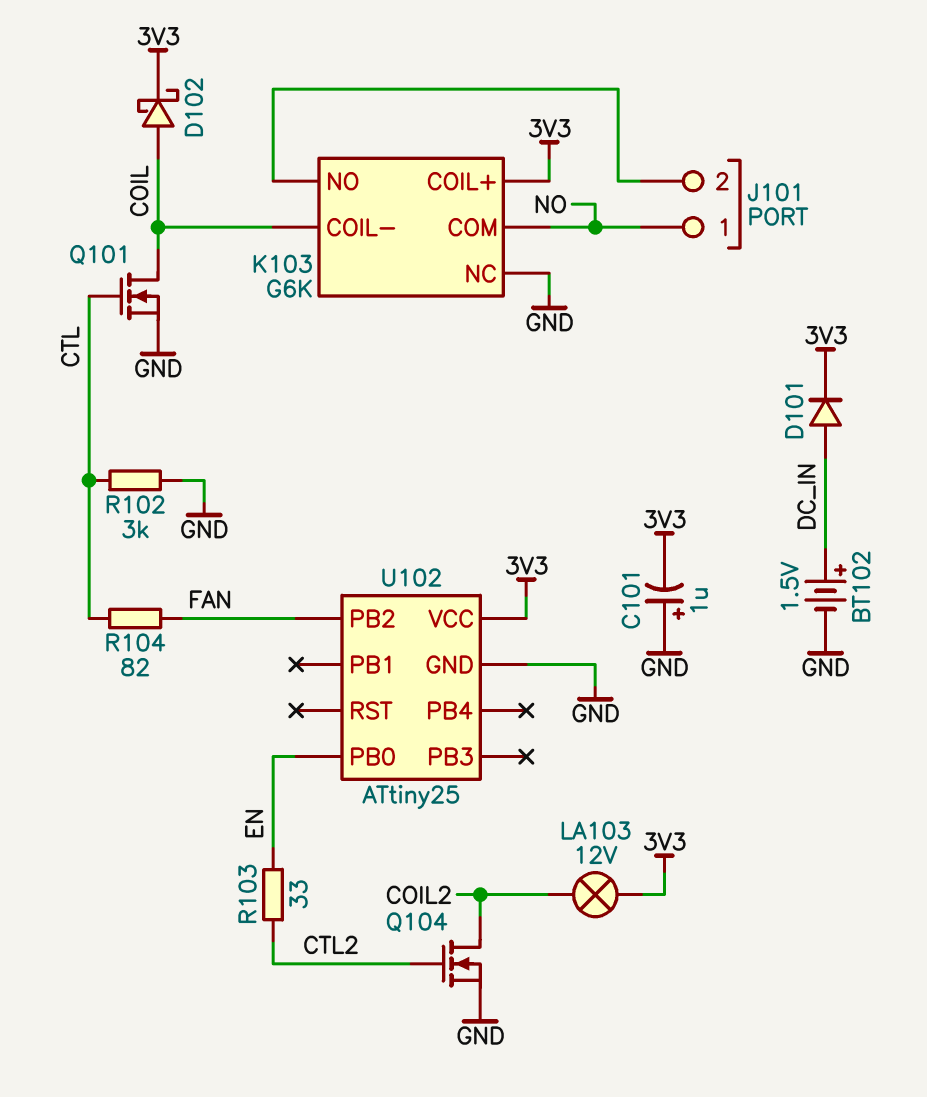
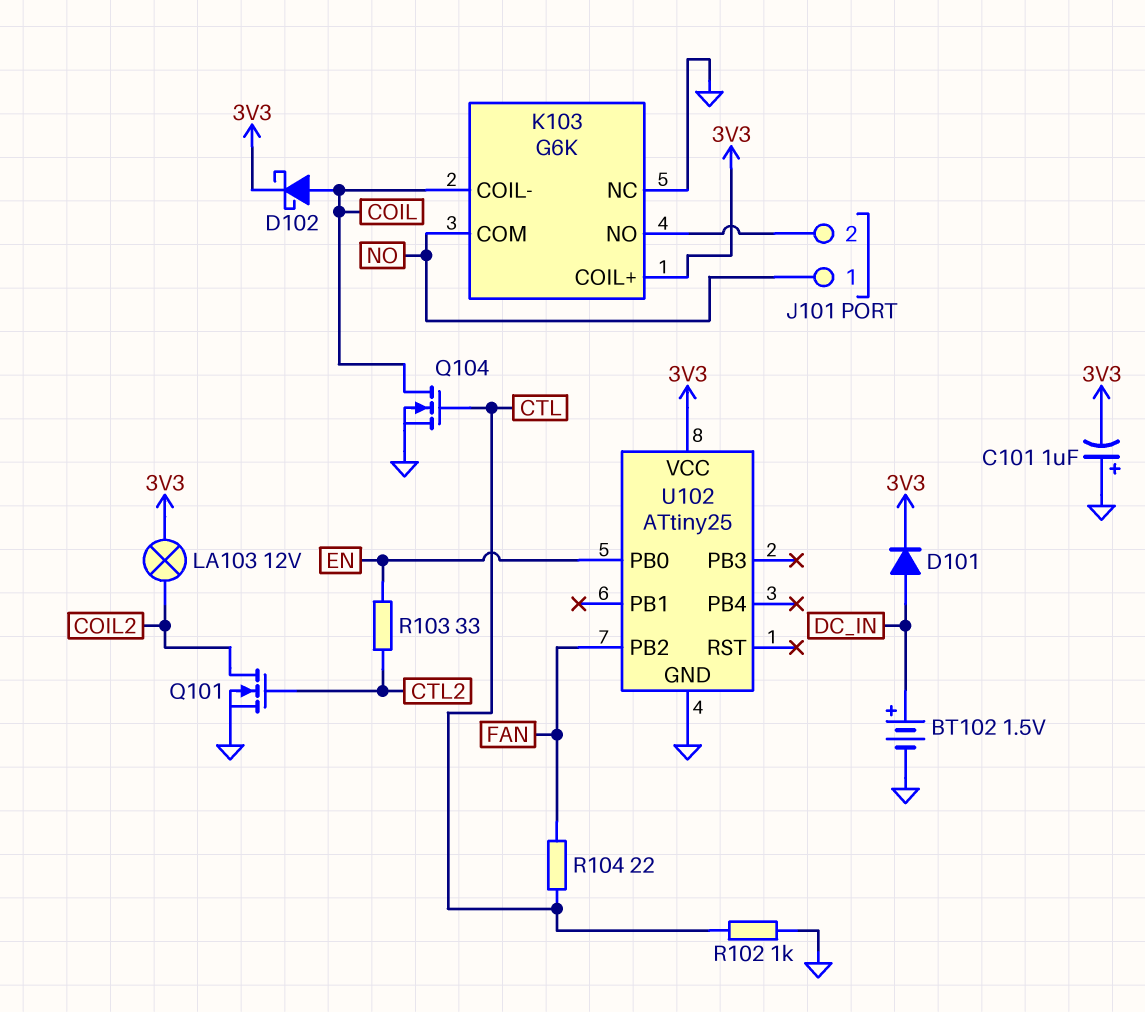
Q101: NMOS (G CTL, D COIL, S GND) -> NMOS (G CTL2, D COIL2, S GND)
Q104: NMOS (G CTL2, D COIL2, S GND) -> NMOS (G CTL, D COIL, S GND)
R102: 3k (CTL, GND) -> 1k (CTL, GND)
R104: 82 (CTL, FAN) -> 22 (CTL, FAN)

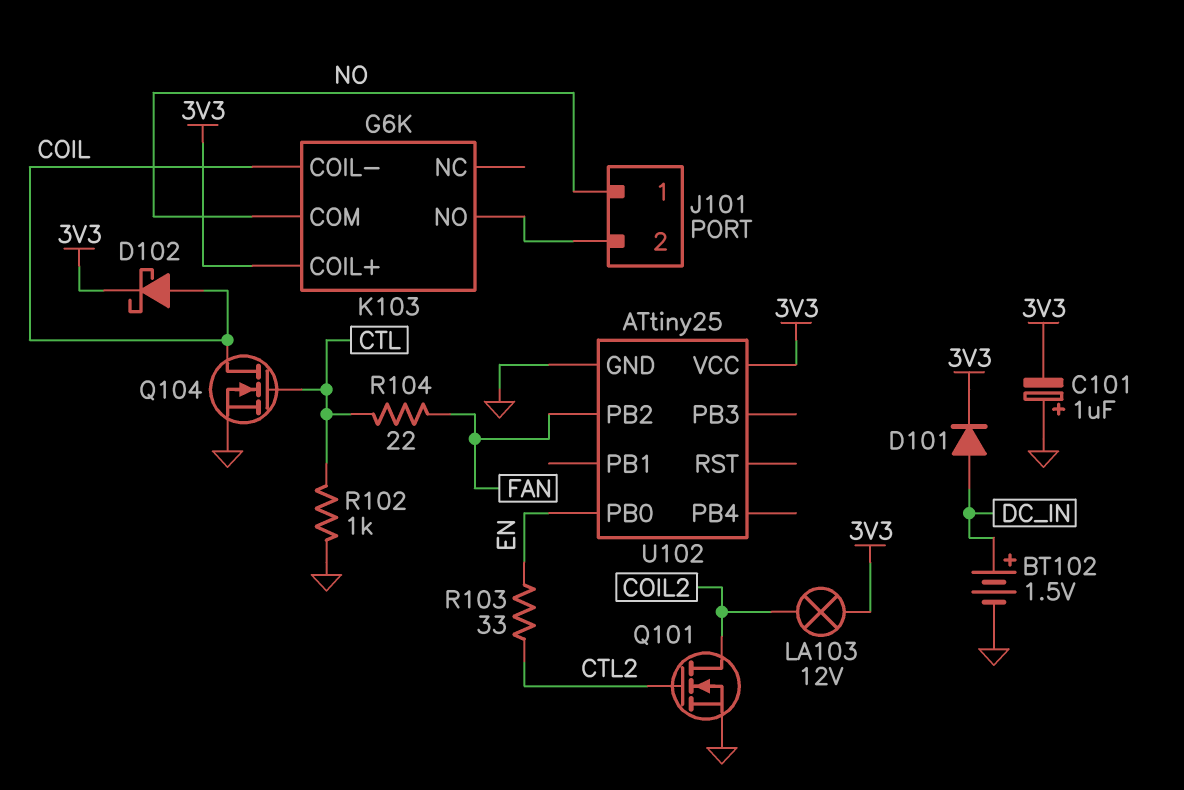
K103 pin NC: GND -> none

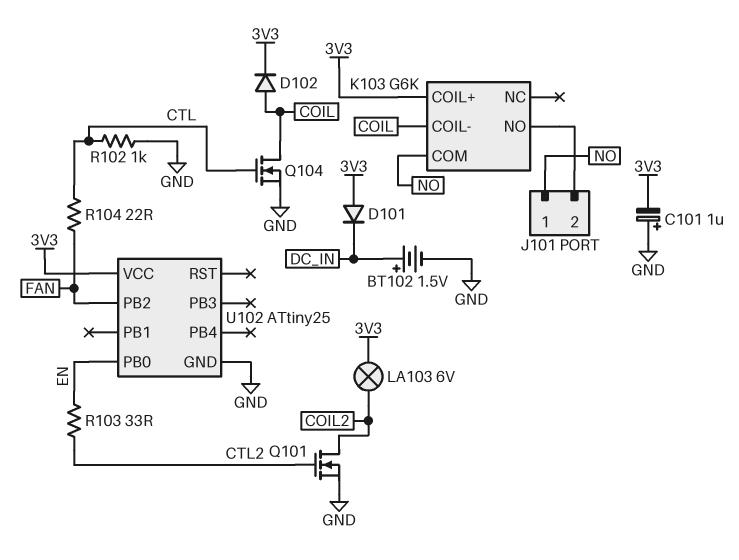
D101: diode (A DC_IN, K 3V3) -> diode (A 3V3, K DC_IN)
D102: schottky (A COIL, K 3V3) -> diode (A COIL, K 3V3)
LA103: lamp 12V (3V3, COIL2) -> lamp 6V (3V3, COIL2)

